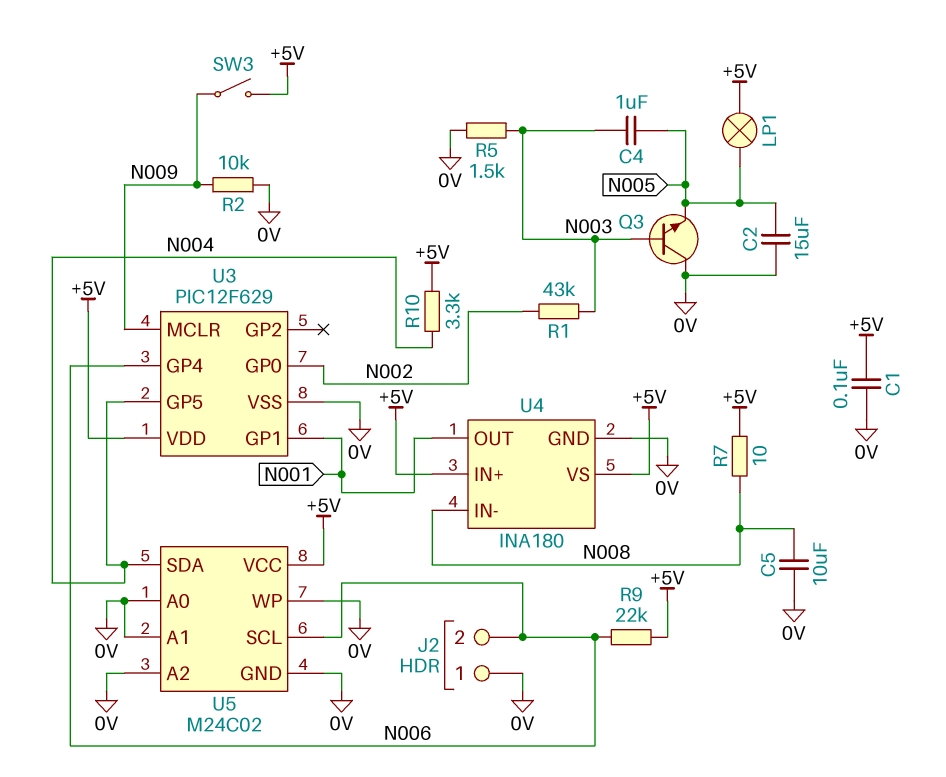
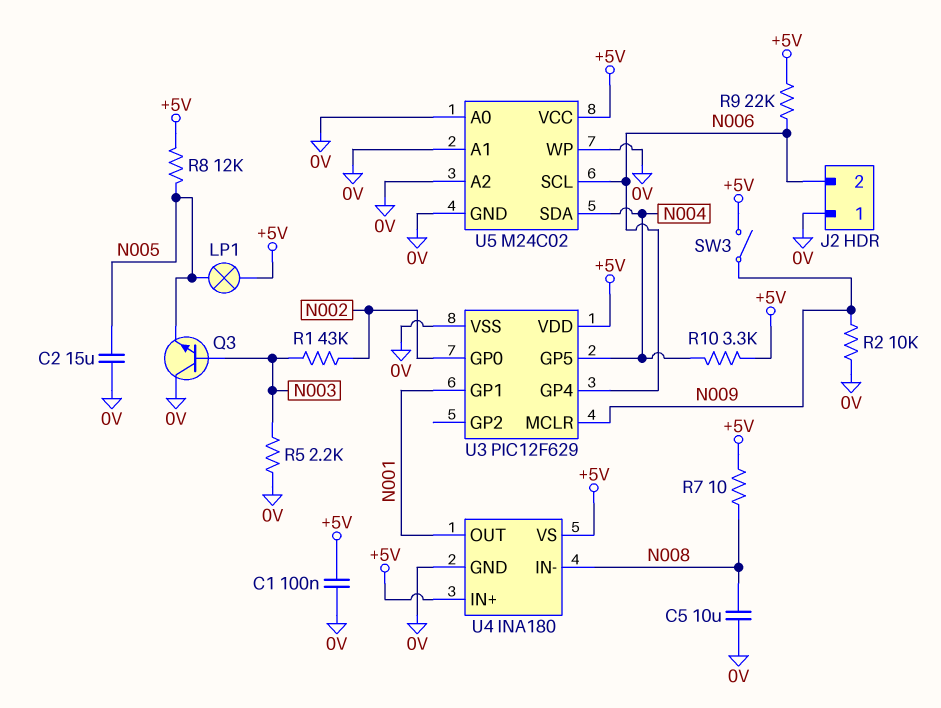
C4: 1uF (N003, N005) -> none
R5: 1.5k (0V, N003) -> 2.2k (0V, N003)
R8: none -> 12k (+5V, N005)

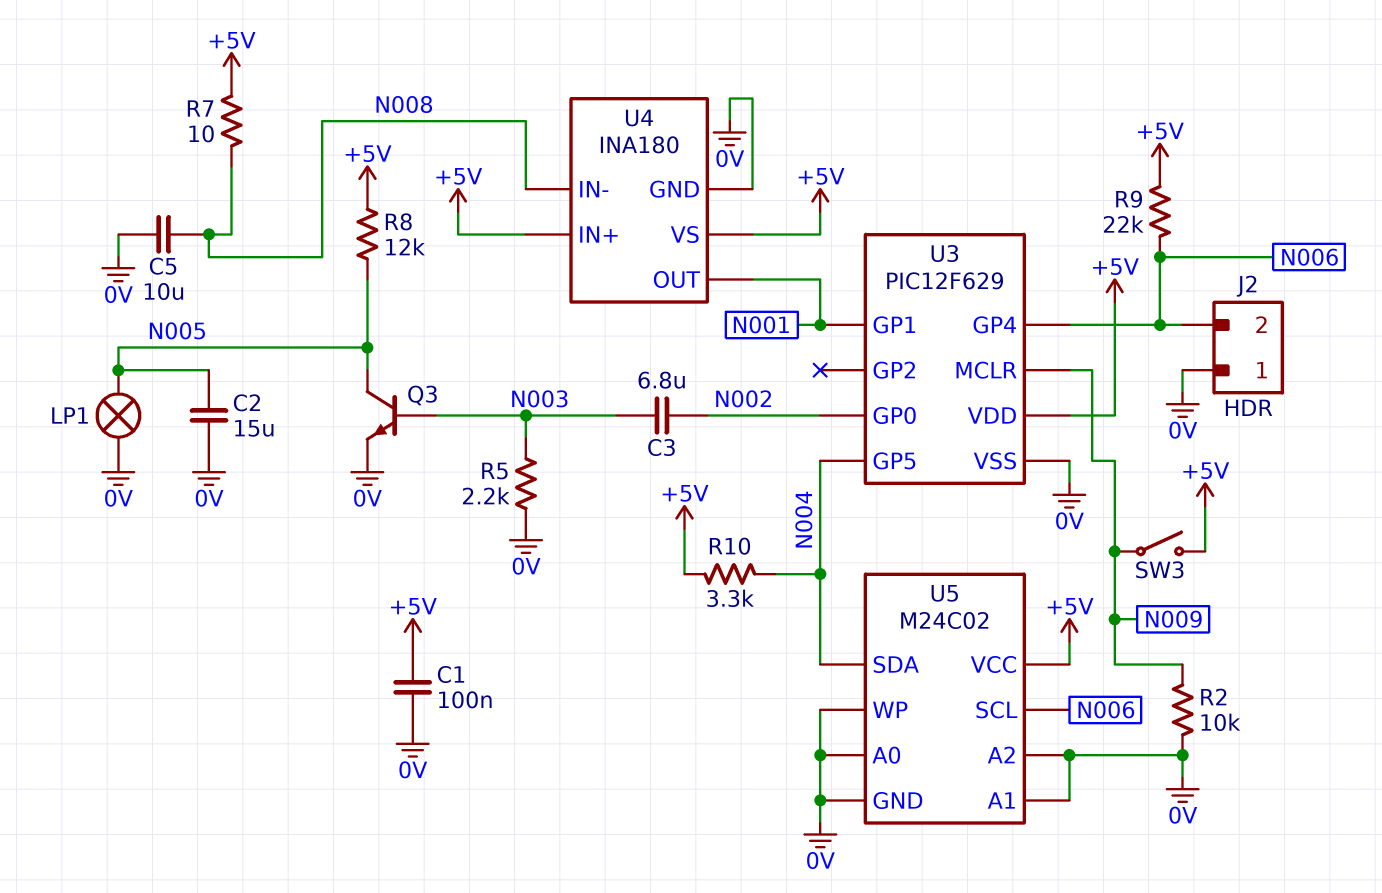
C3: none -> 6.8uF (N002, N003)
LP1: lamp (+5V, N005) -> lamp (0V, N005)
Q3: NPN (B N003, C 0V, E N005) -> NPN (B N003, C N005, E 0V)
R1: 43k (N002, N003) -> none

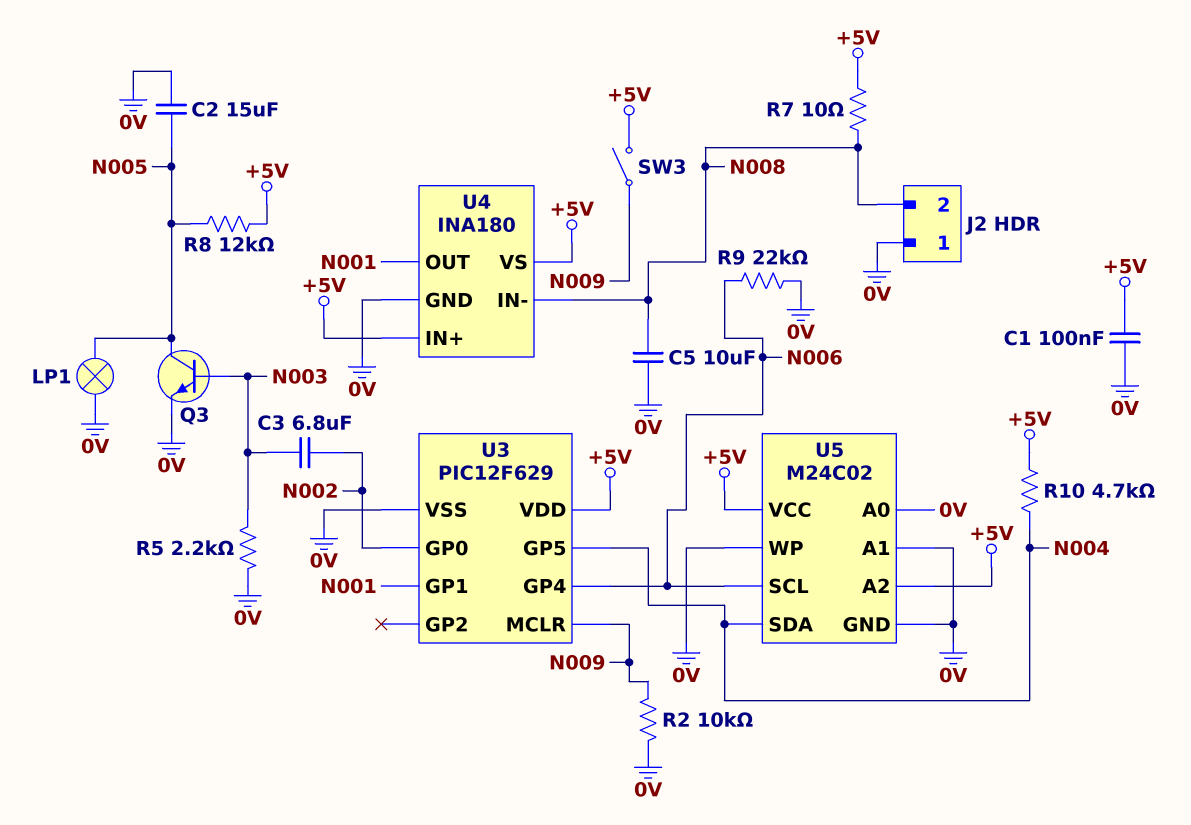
J2 pin 2: N006 -> N008
R9: 22k (+5V, N006) -> 22k (0V, N006)
R10: 3.3k (+5V, N004) -> 4.7k (+5V, N004)
U5 pin A2: 0V -> +5V

